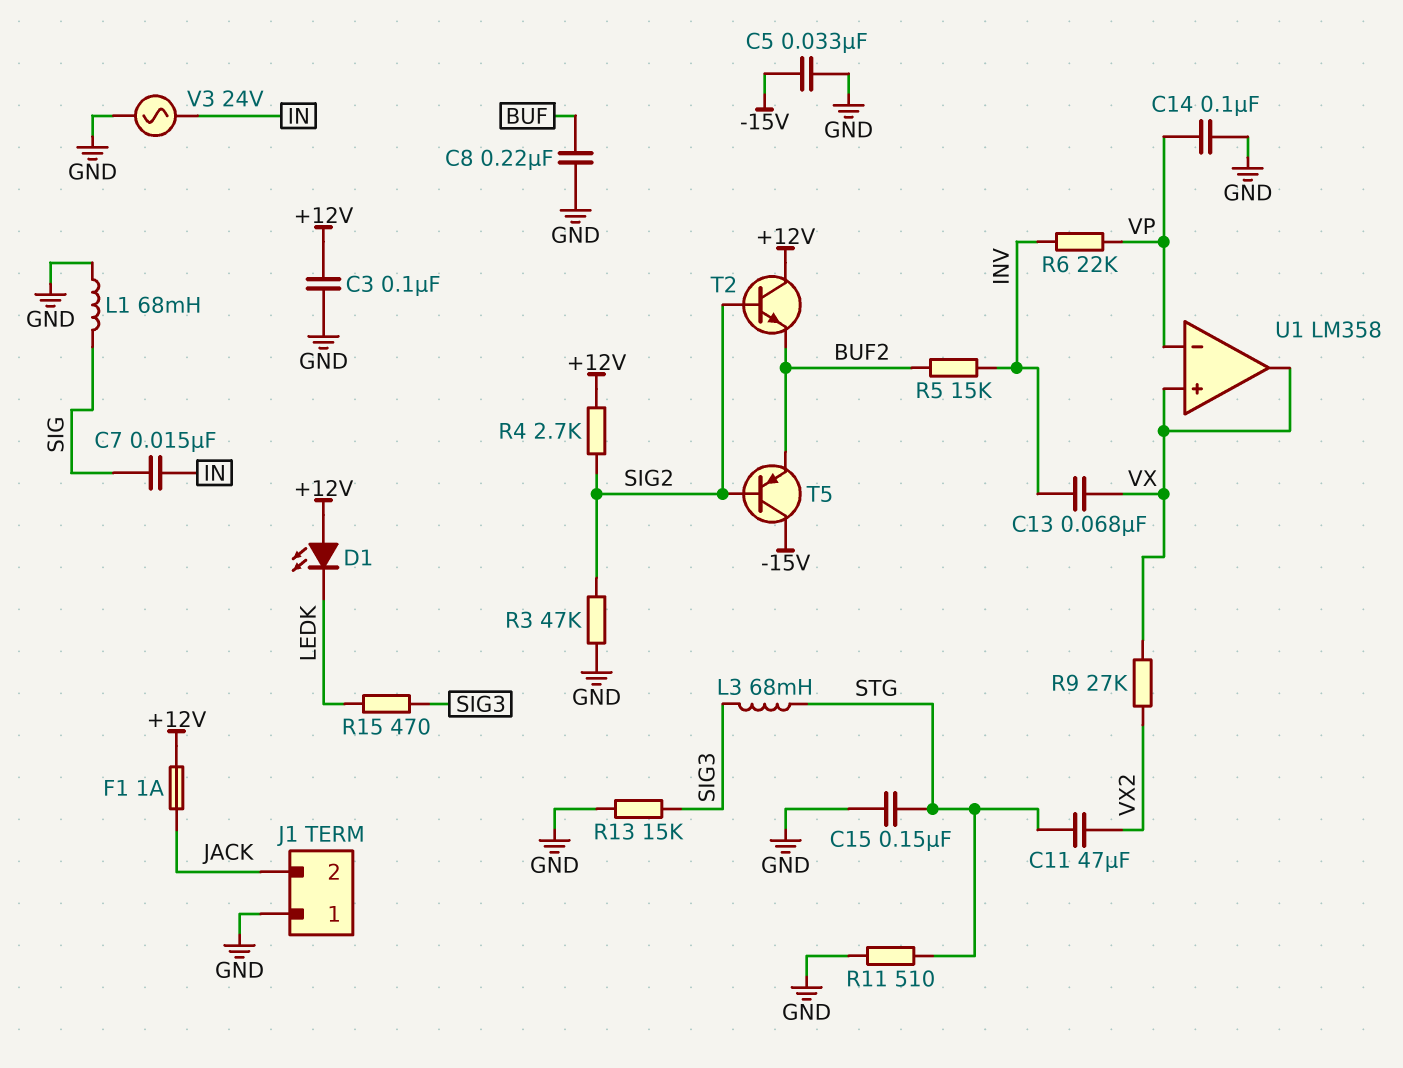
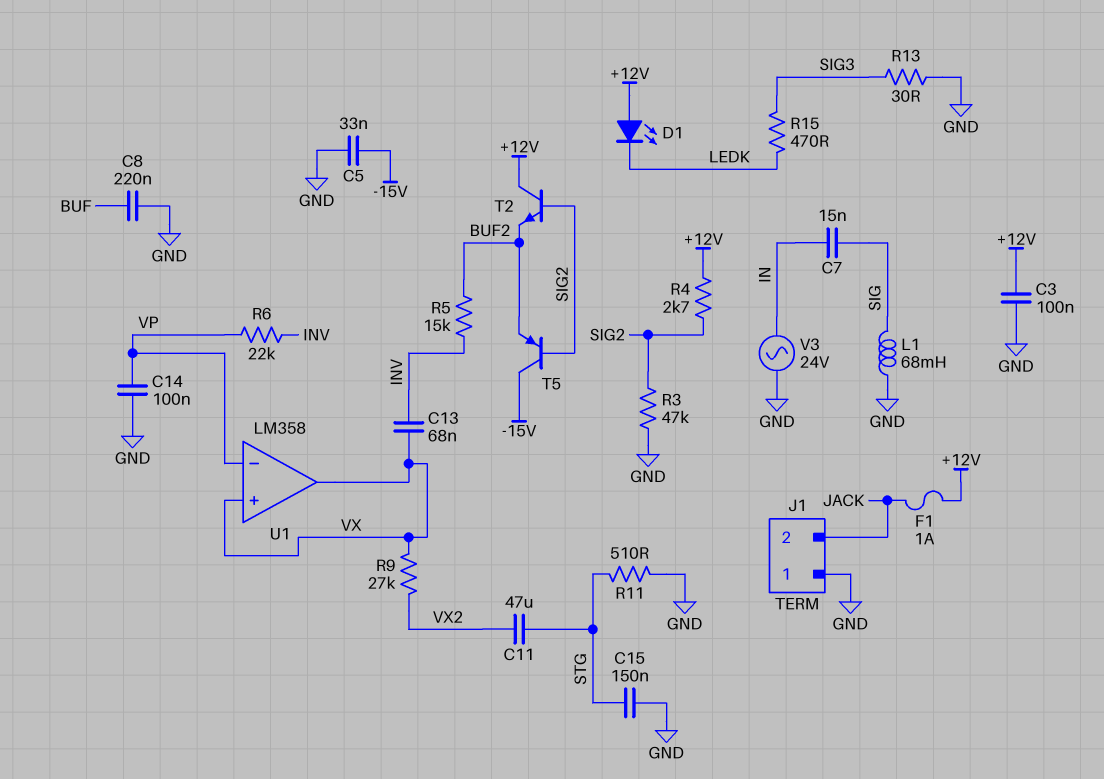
L3: 68mH (SIG3, STG) -> none
R13: 15k (GND, SIG3) -> 30 (GND, SIG3)

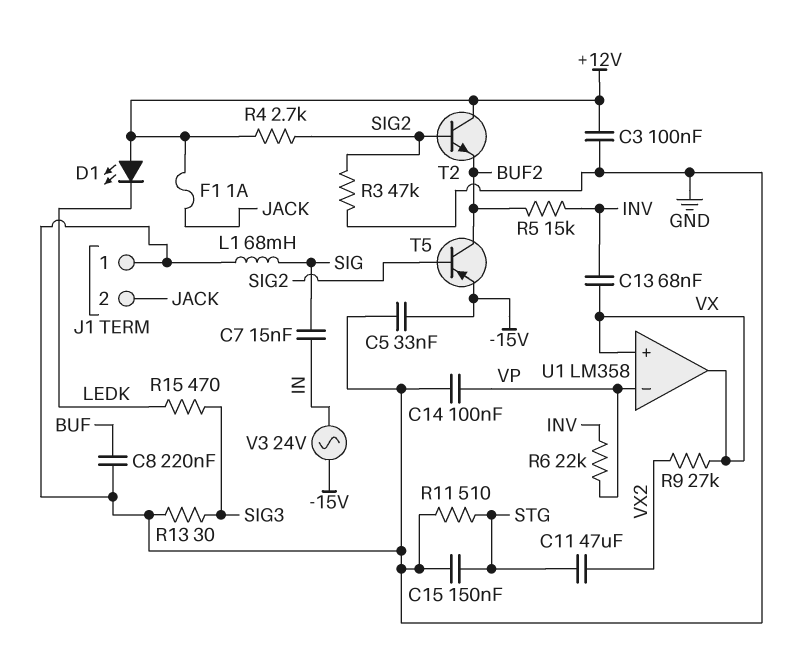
T5: PNP (B SIG2, C -15V, E BUF2) -> PNP (B SIG2, C BUF2, E -15V)
V3: AC 24V (GND, IN) -> AC 24V (-15V, IN)

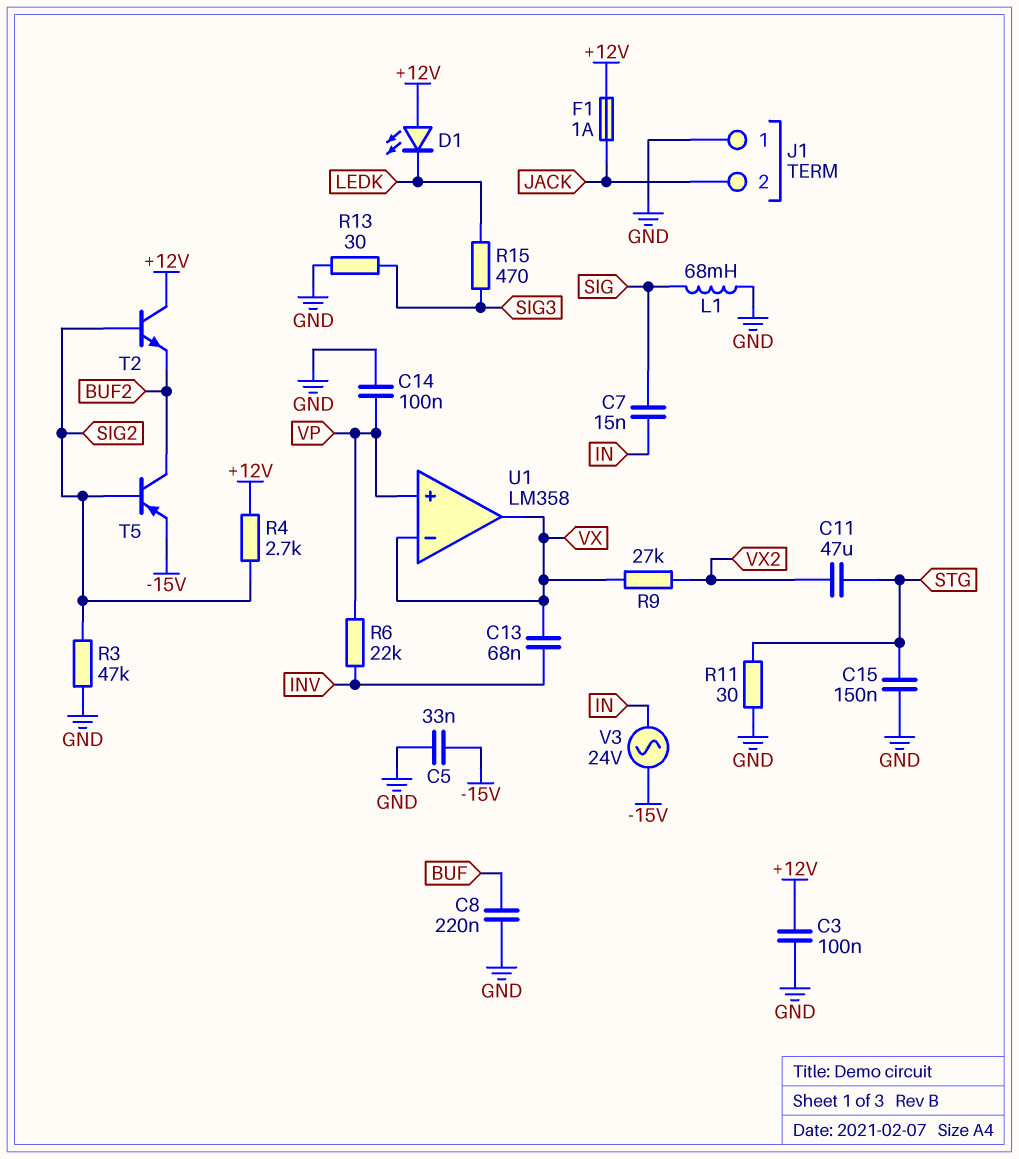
R5: 15k (BUF2, INV) -> none
R11: 510 (GND, STG) -> 30 (GND, STG)
U1 pin in+: VX -> VP
U1 pin in-: VP -> VX

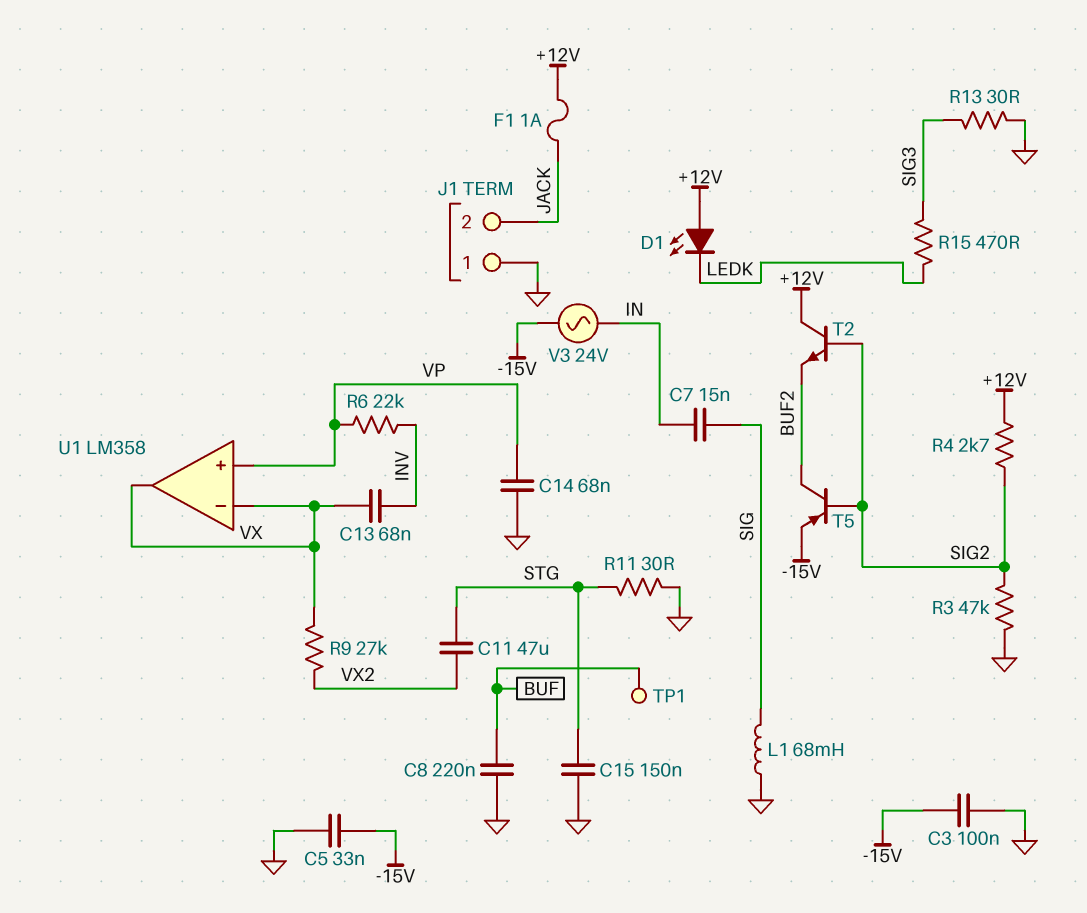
C3: 100nF (+12V, GND) -> 100nF (-15V, GND)
C14: 100nF (GND, VP) -> 68nF (GND, VP)
TP1: none -> test point (BUF)

